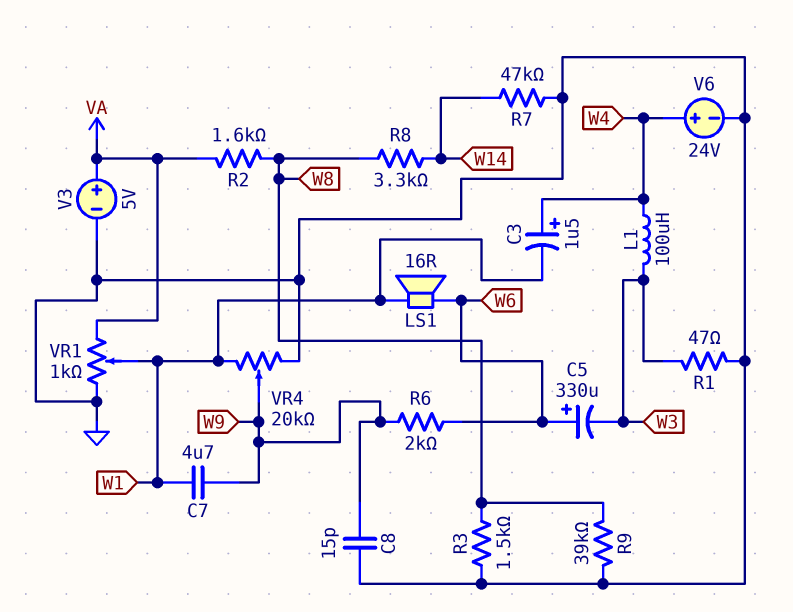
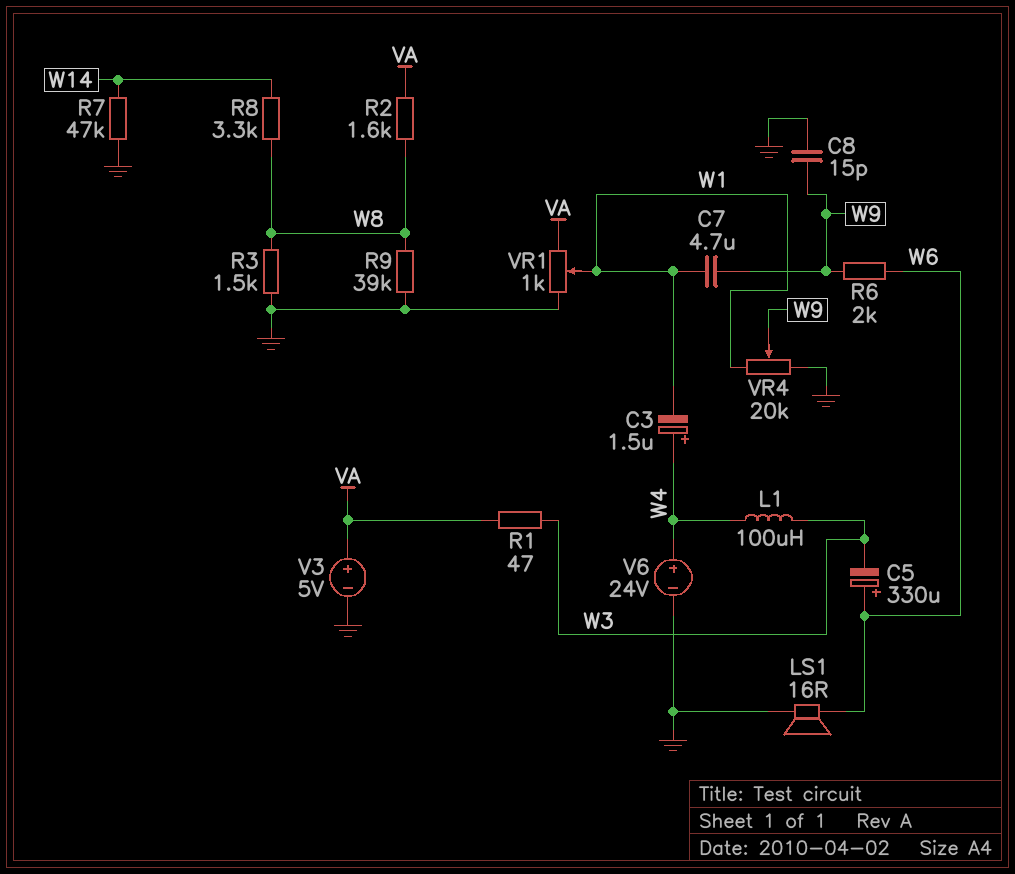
LS1: speaker 16R (W1, W6) -> speaker 16R (GND, W6)
R1: 47 (GND, W3) -> 47 (VA, W3)

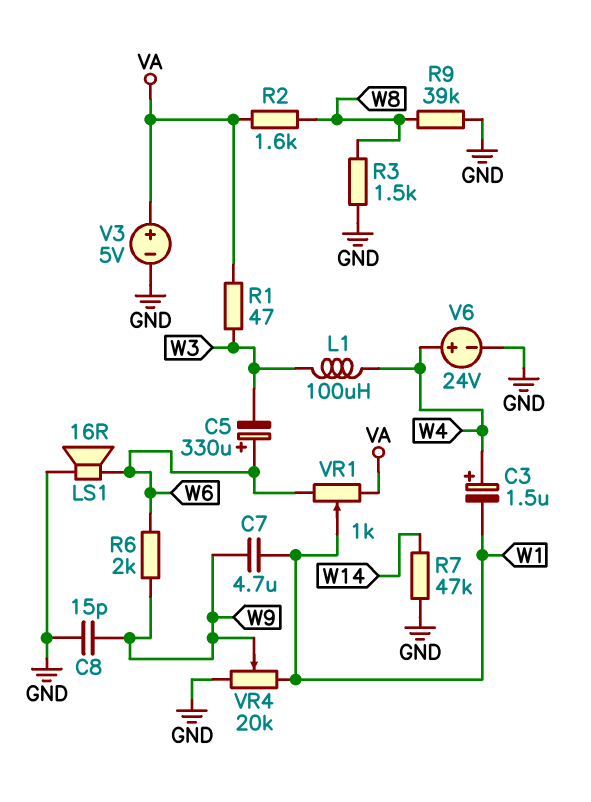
R8: 3.3k (W8, W14) -> none
VR1: 1k (GND, VA, wiper W1) -> 1k (VA, W6, wiper W1)

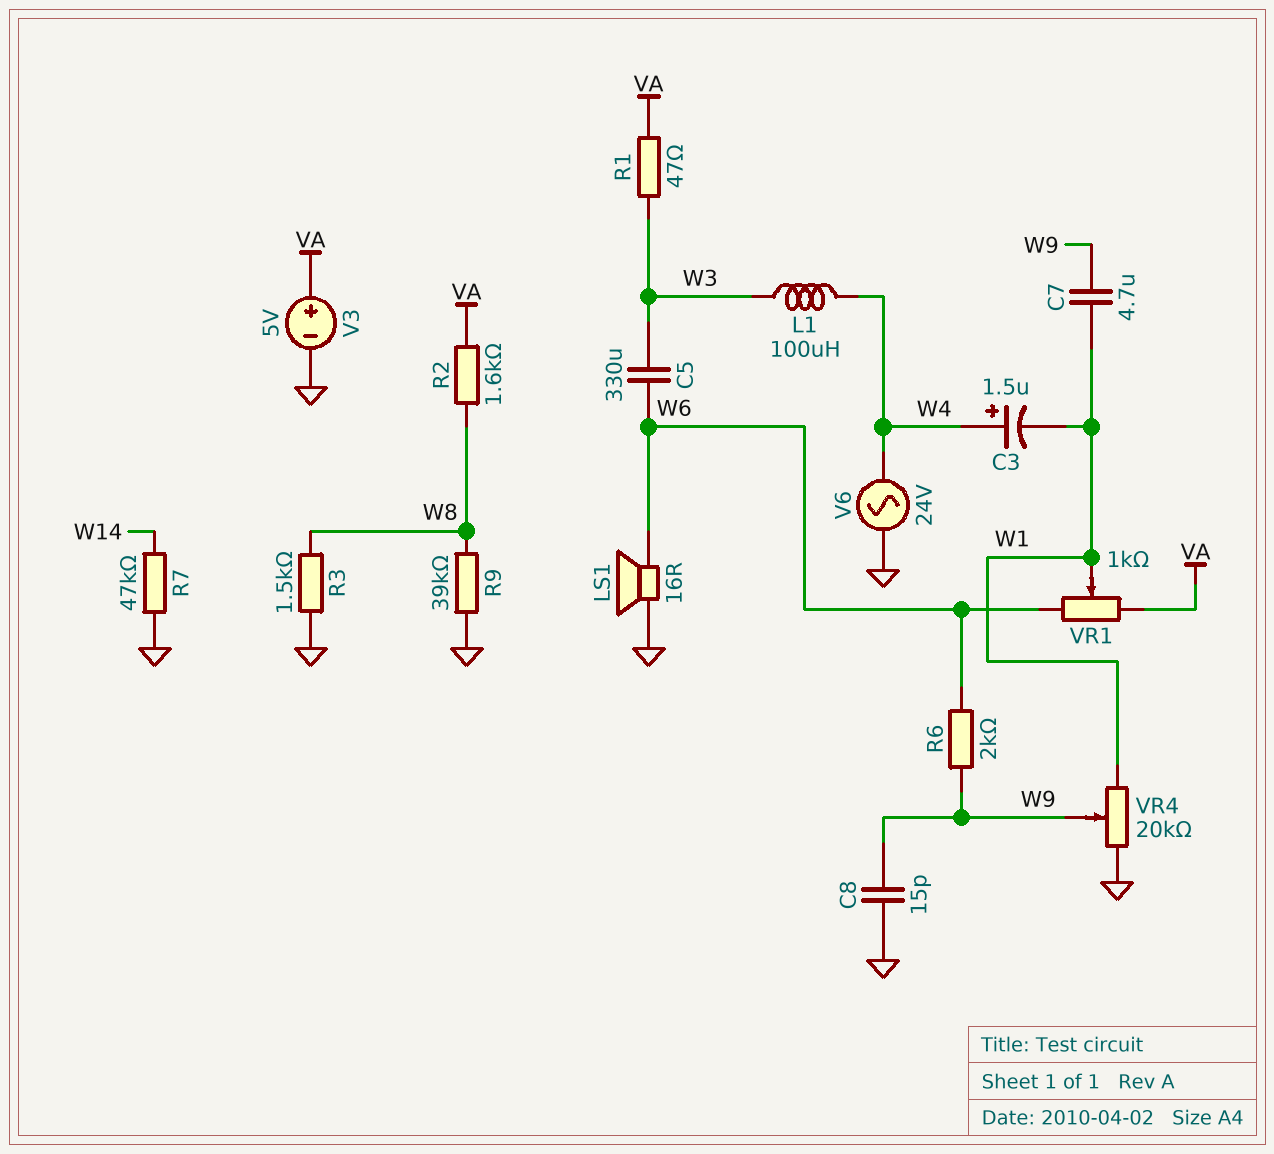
C5: 330uF (plus W6, minus W3) -> 330uF (W3, W6)
V6: 24V (plus W4, minus GND) -> AC 24V (GND, W4)

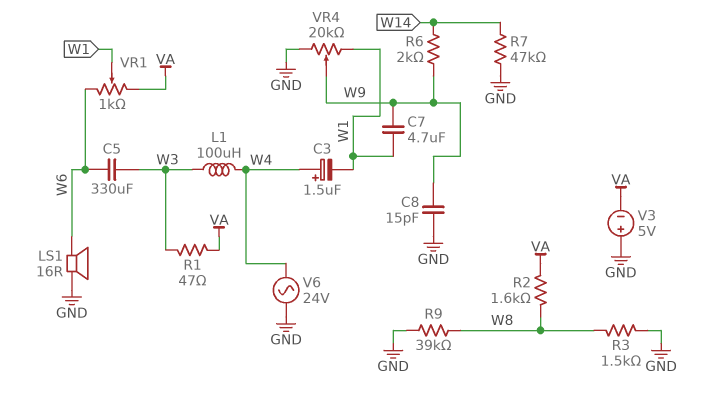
R6: 2k (W6, W9) -> 2k (W9, W14)
V3: 5V (plus VA, minus GND) -> 5V (plus GND, minus VA)

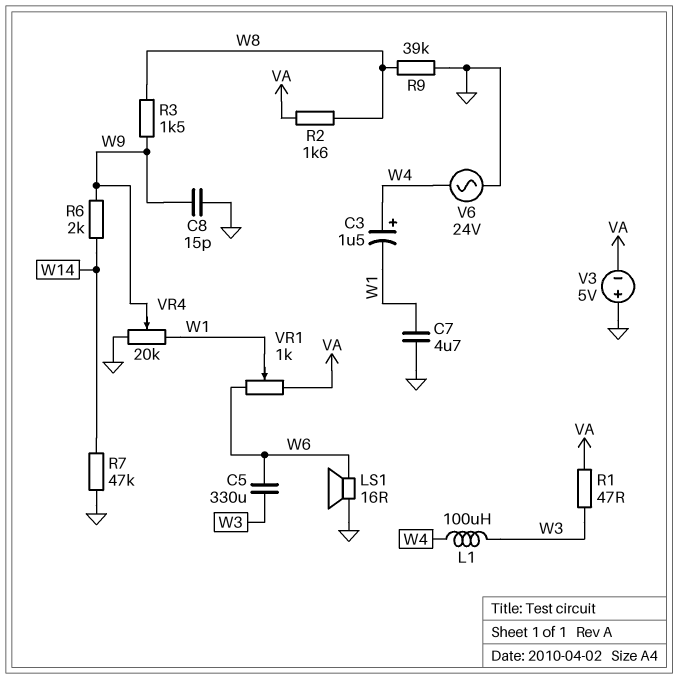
C7: 4.7uF (W1, W9) -> 4.7uF (GND, W1)
R3: 1.5k (GND, W8) -> 1.5k (W8, W9)

